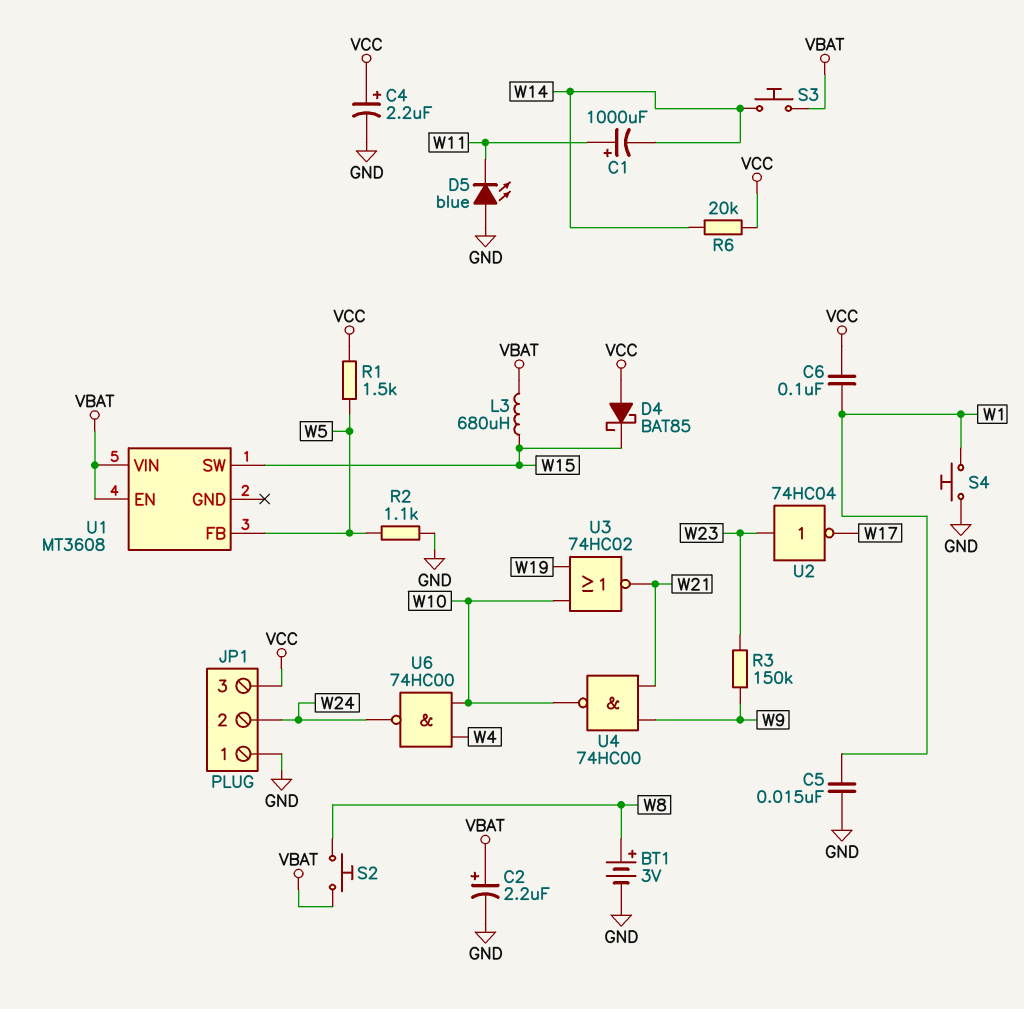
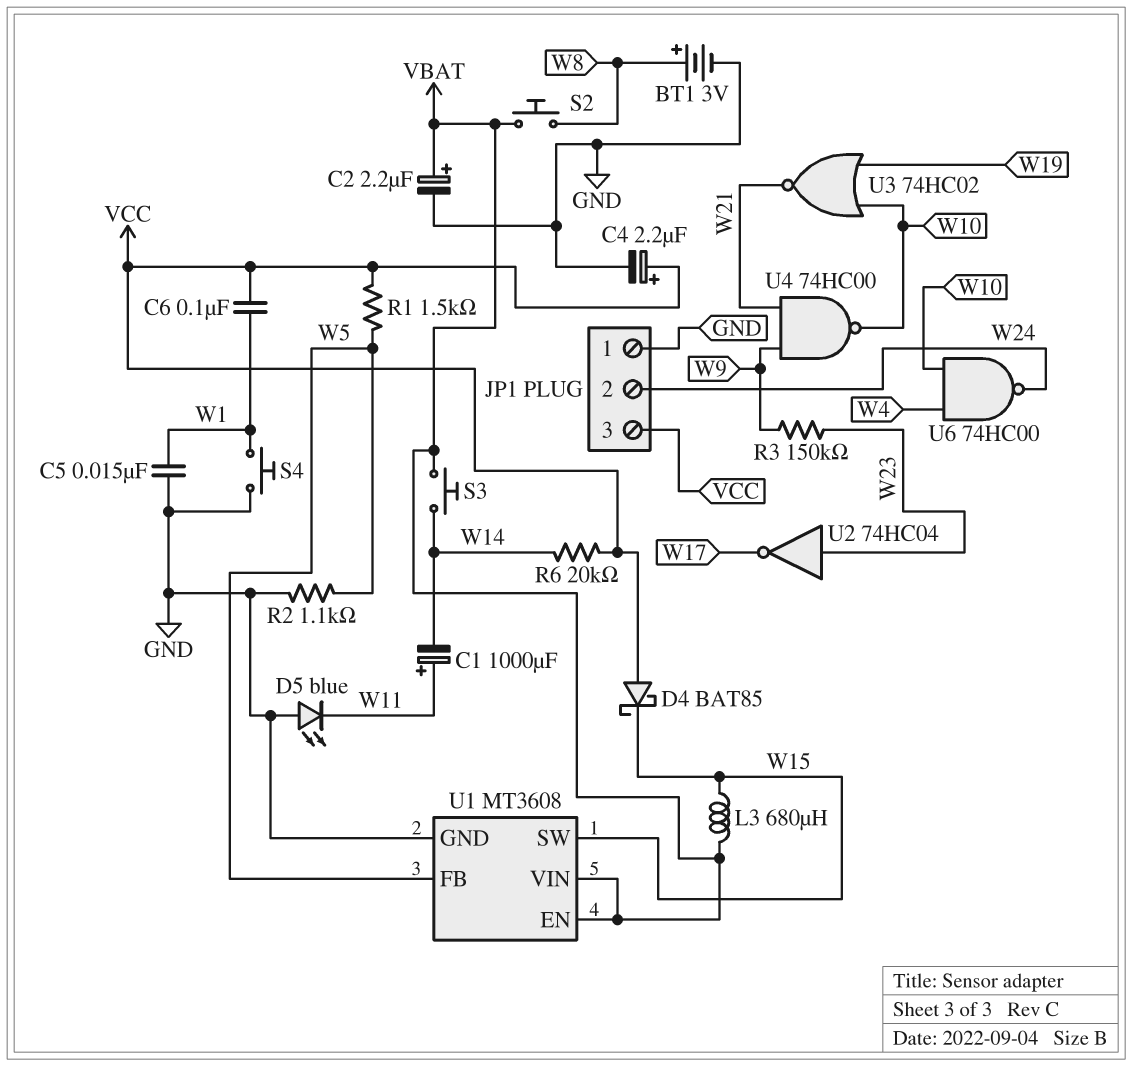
U1 pin GND: none -> GND

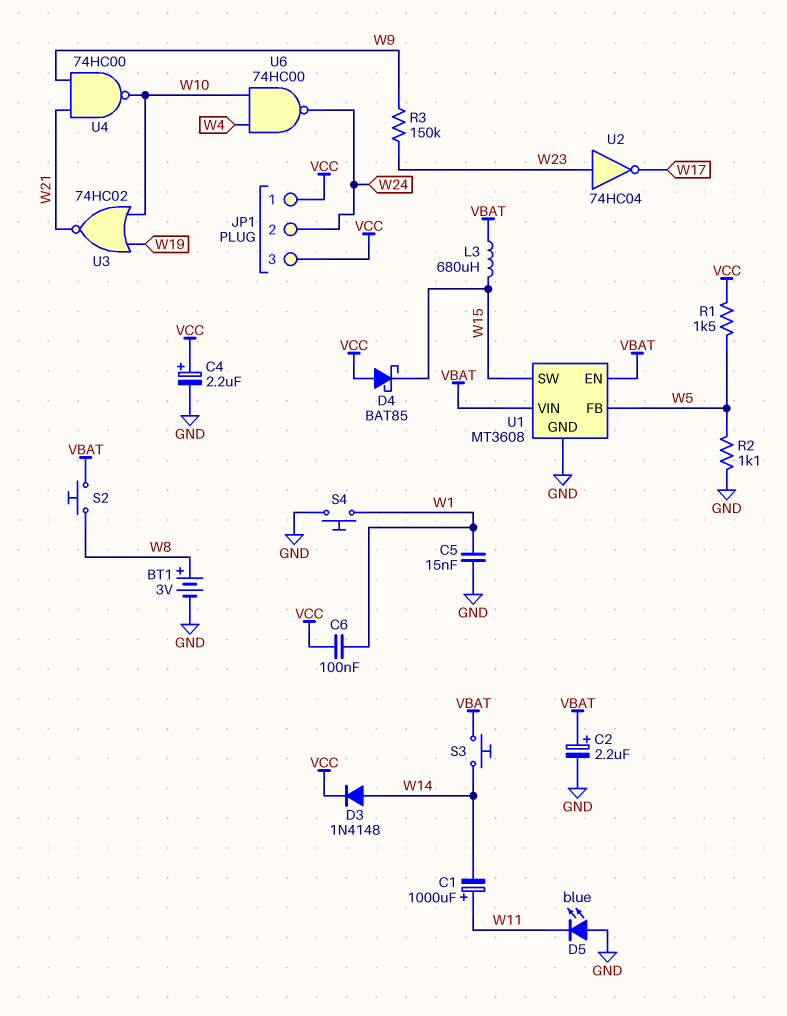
D3: none -> diode 1N4148 (A W14, K VCC)
JP1 pin 1: GND -> VCC
R6: 20k (VCC, W14) -> none

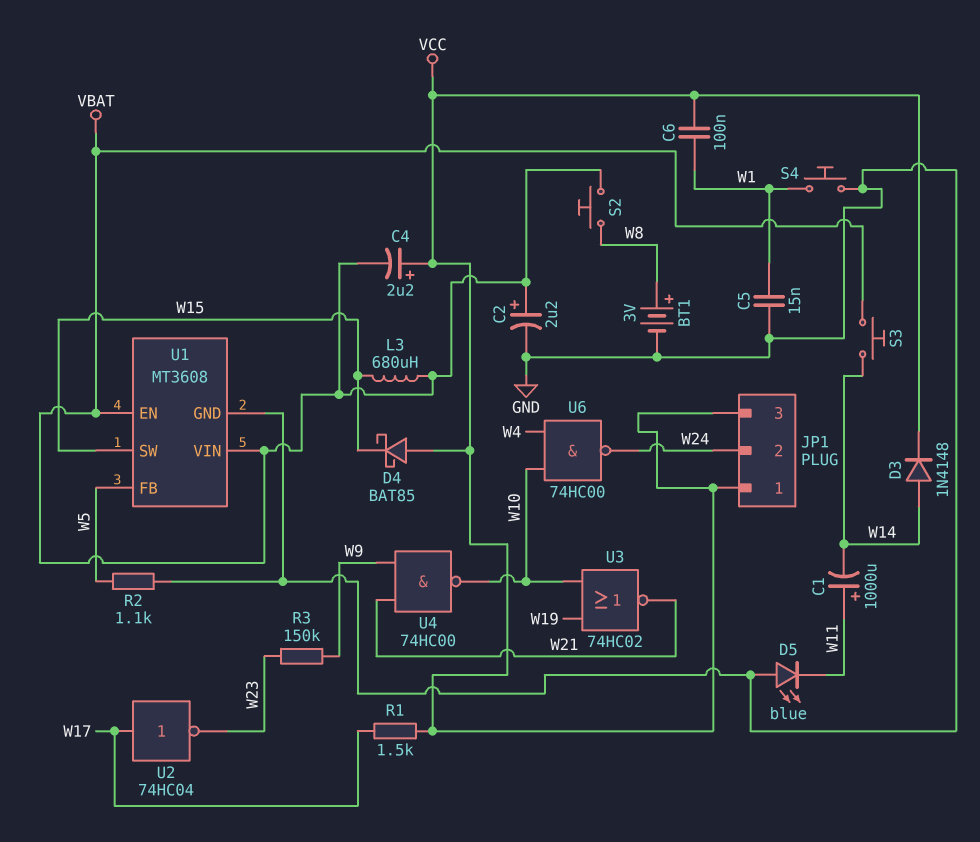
C4: 2.2uF (plus VCC, minus GND) -> 2.2uF (plus VCC, minus VBAT)
R1: 1.5k (VCC, W5) -> 1.5k (VCC, W17)
U2: NOT 74HC04 (in W23, out W17) -> NOT 74HC04 (in W17, out W23)

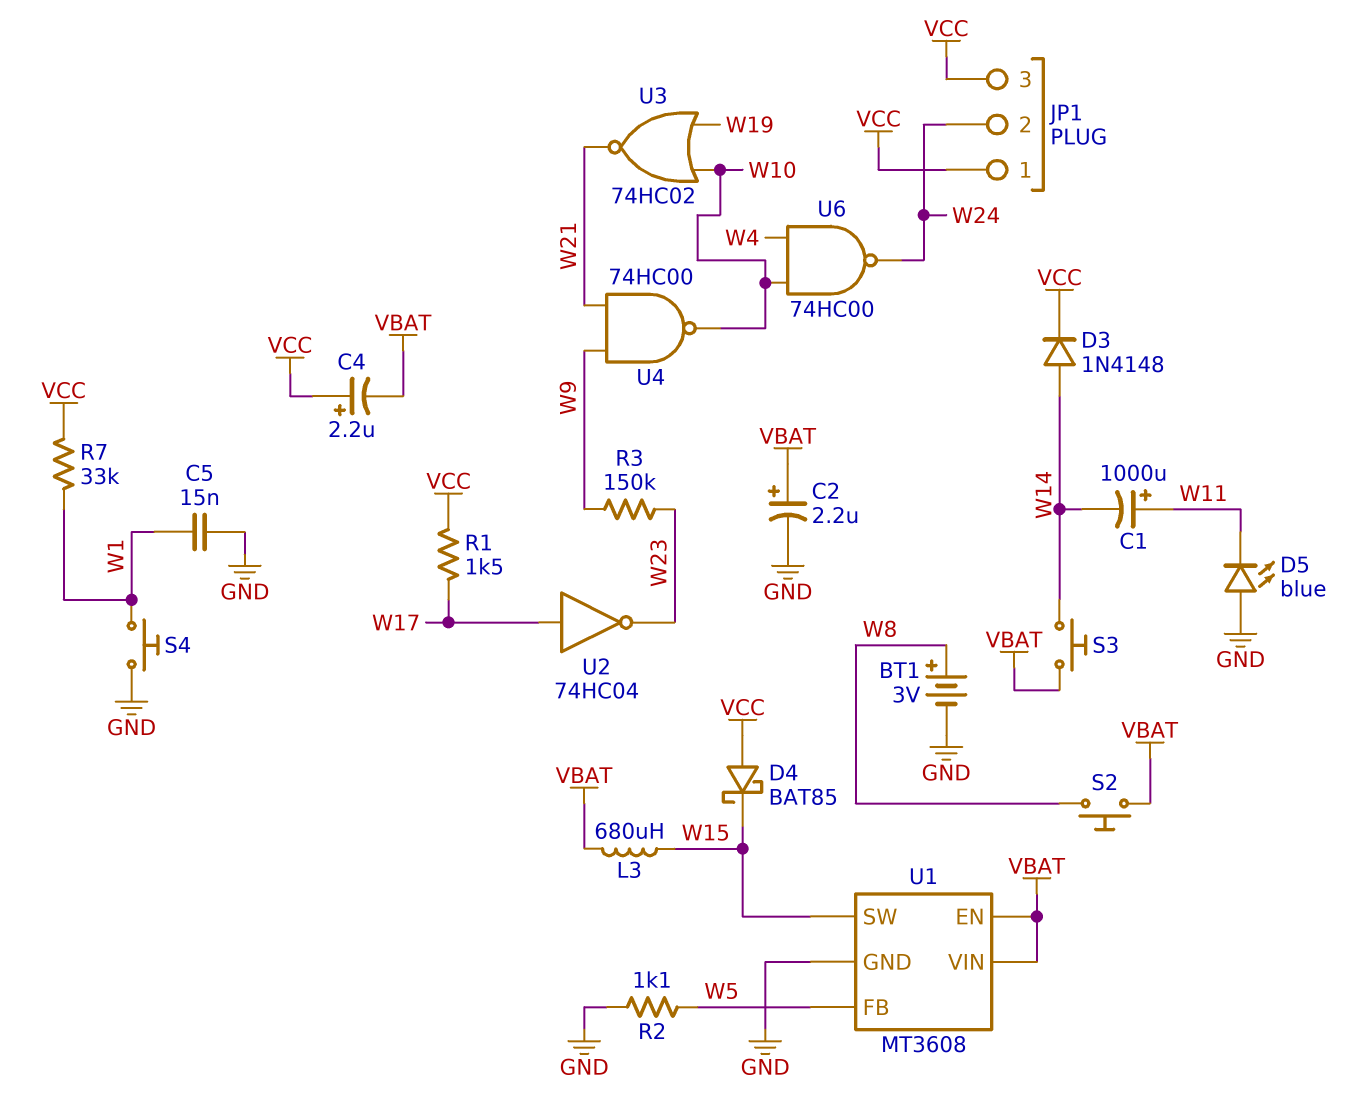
C6: 100nF (VCC, W1) -> none
R7: none -> 33k (VCC, W1)

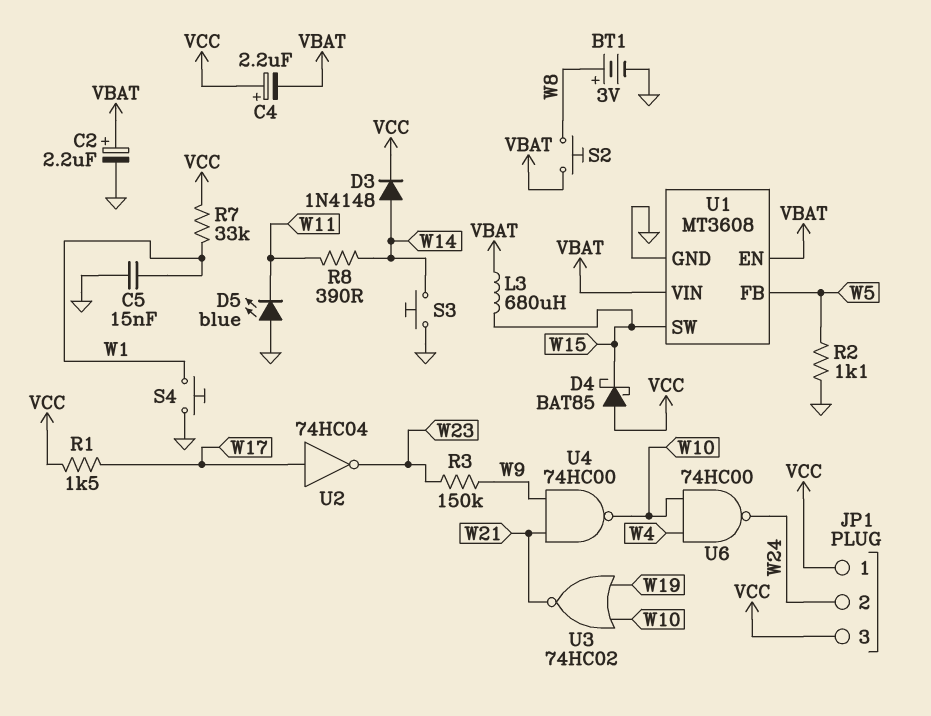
C1: 1000uF (plus W11, minus W14) -> none
R8: none -> 390 (W11, W14)
S3: button (VBAT, W14) -> button (GND, W14)

